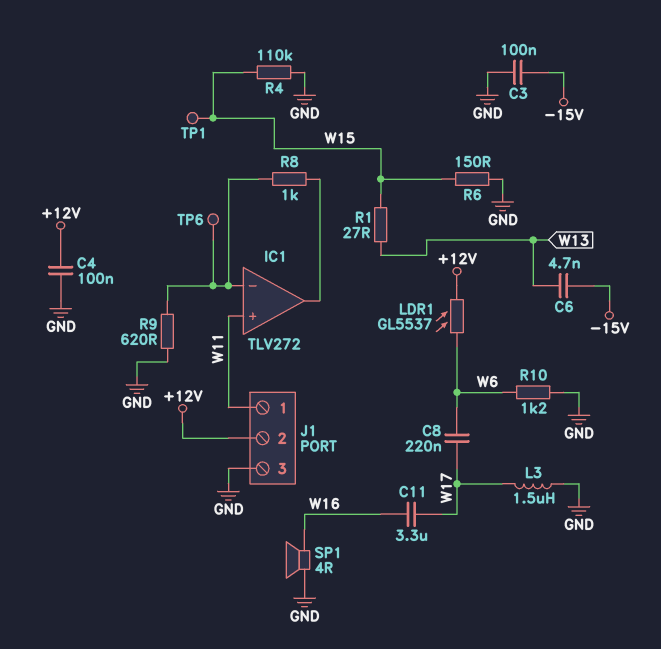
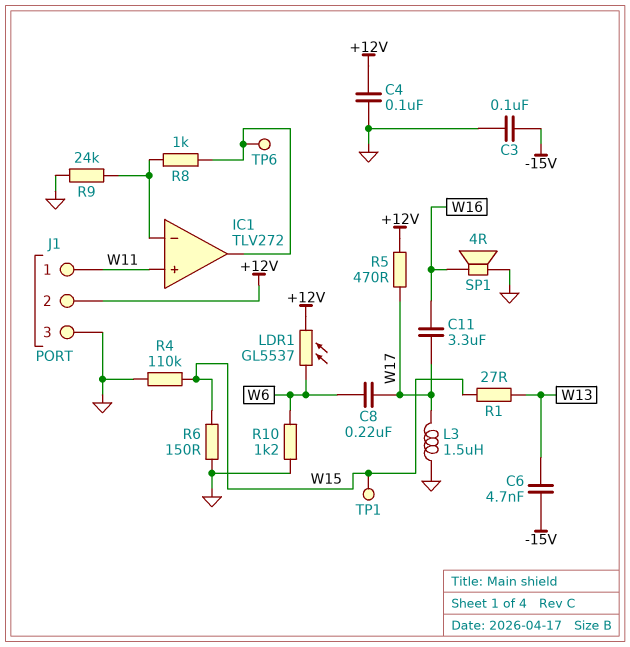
R5: none -> 470 (+12V, W17)
R9: 620 (GND, IC1/in-) -> 24k (GND, IC1/in-)
TP6: test point (IC1/in-) -> test point (IC1/out)

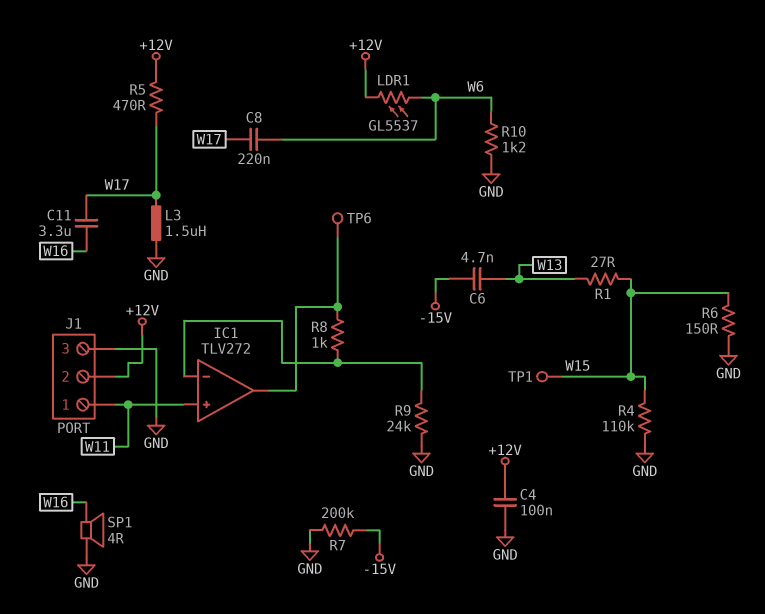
C3: 100nF (-15V, GND) -> none
R7: none -> 200k (-15V, GND)

